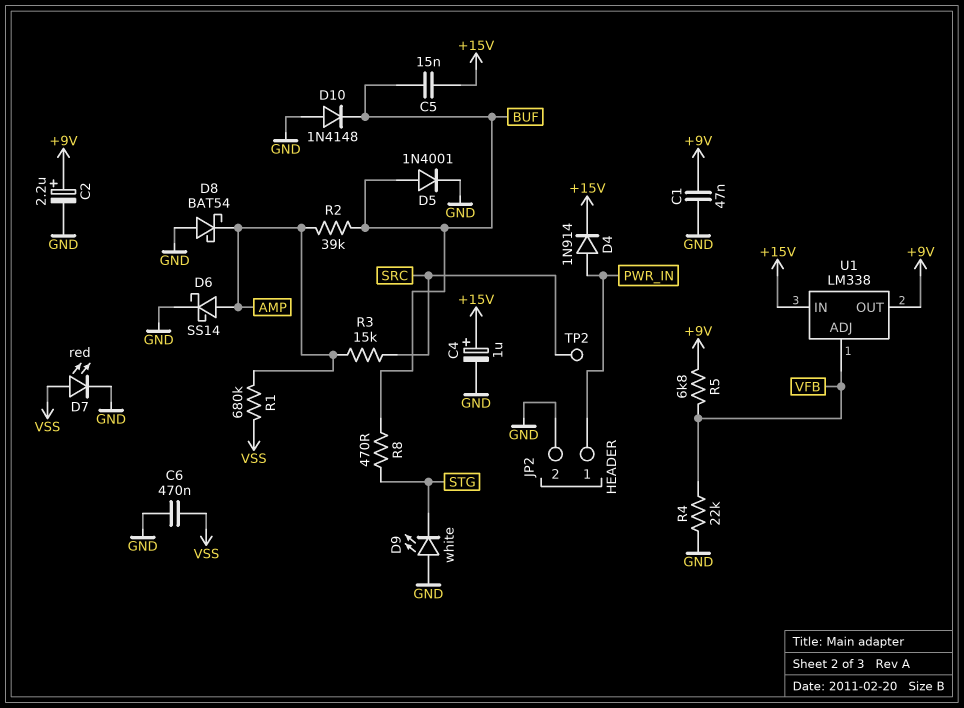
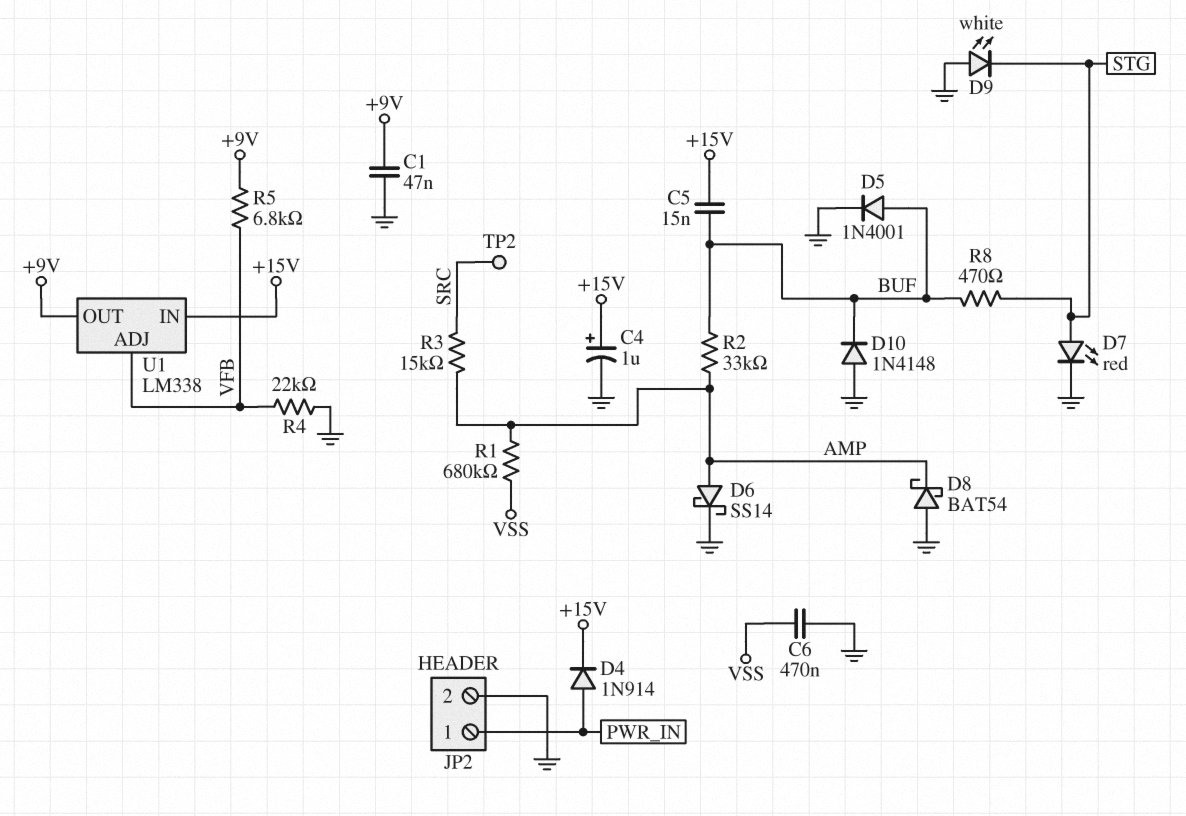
C2: 2.2uF (plus +9V, minus GND) -> none
D7: LED red (A VSS, K GND) -> LED red (A STG, K GND)
R2: 39k (AMP, BUF) -> 33k (AMP, BUF)

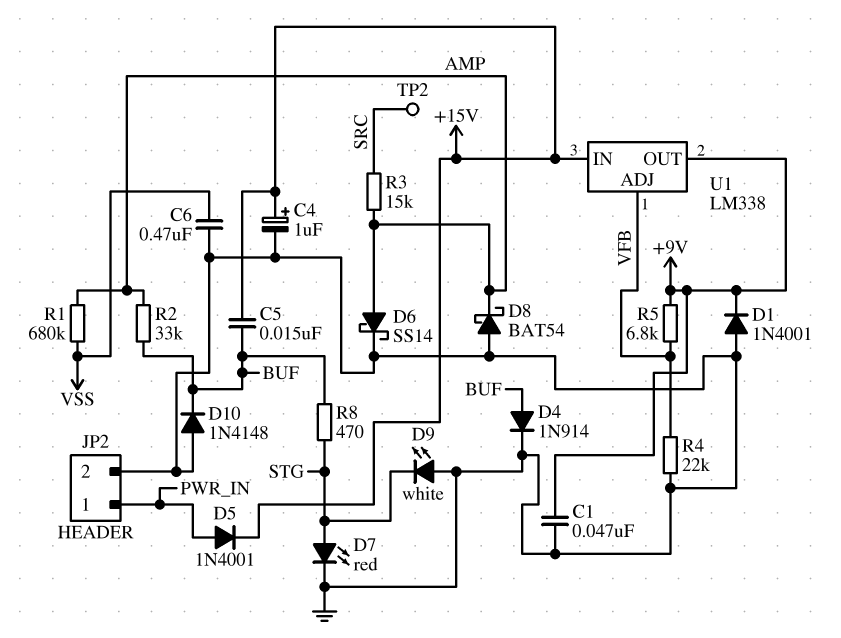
D1: none -> diode 1N4001 (A GND, K +9V)
D4: diode 1N914 (A PWR_IN, K +15V) -> diode 1N914 (A BUF, K GND)
D5: diode 1N4001 (A BUF, K GND) -> diode 1N4001 (A PWR_IN, K +15V)

